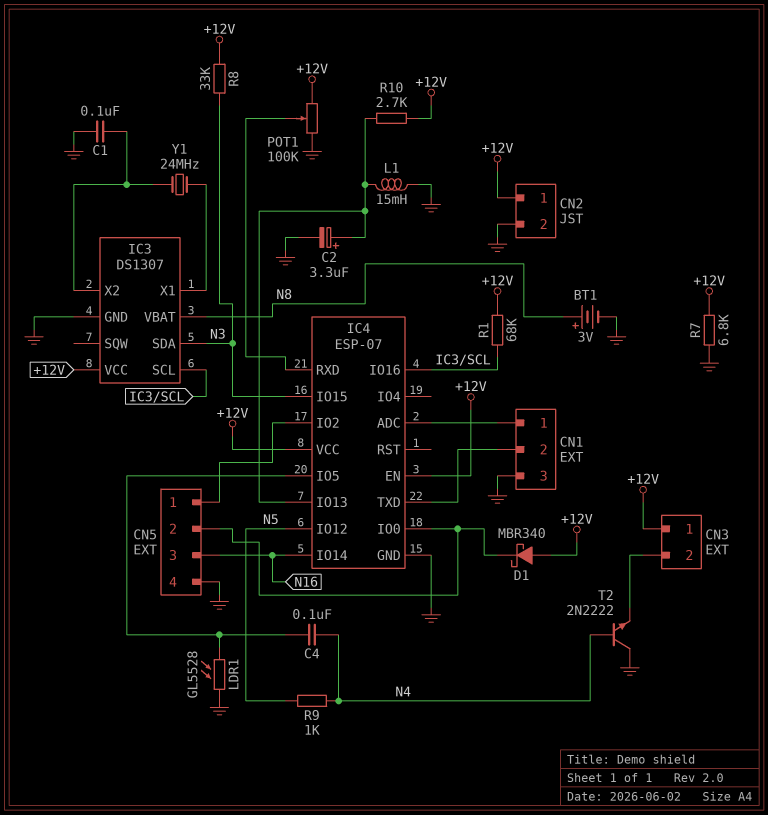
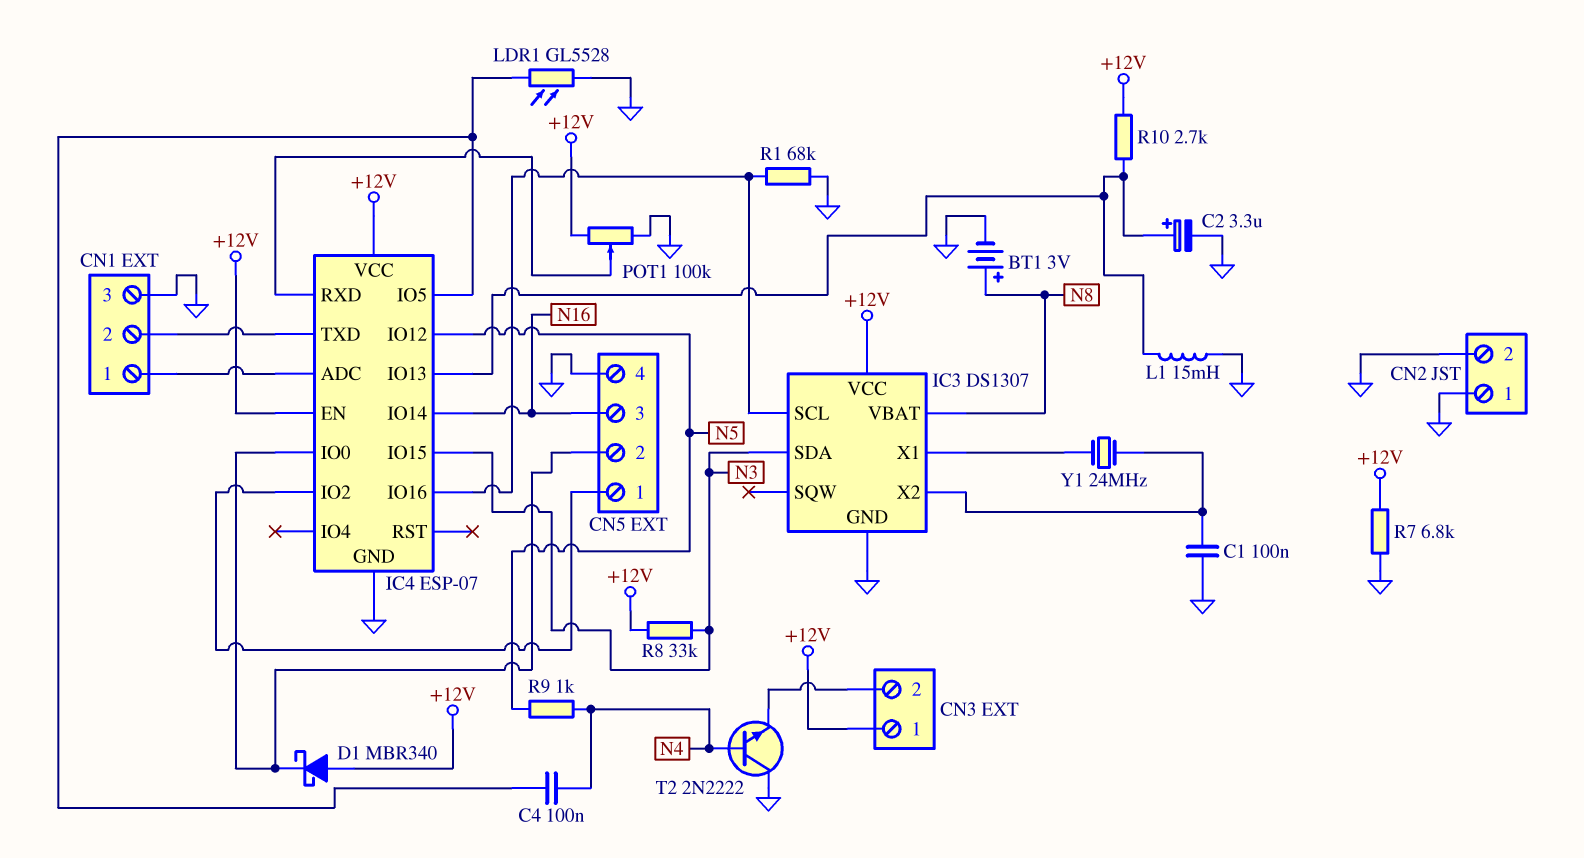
CN2 pin 1: +12V -> GND
R1: 68k (+12V, IC3/SCL) -> 68k (GND, IC3/SCL)

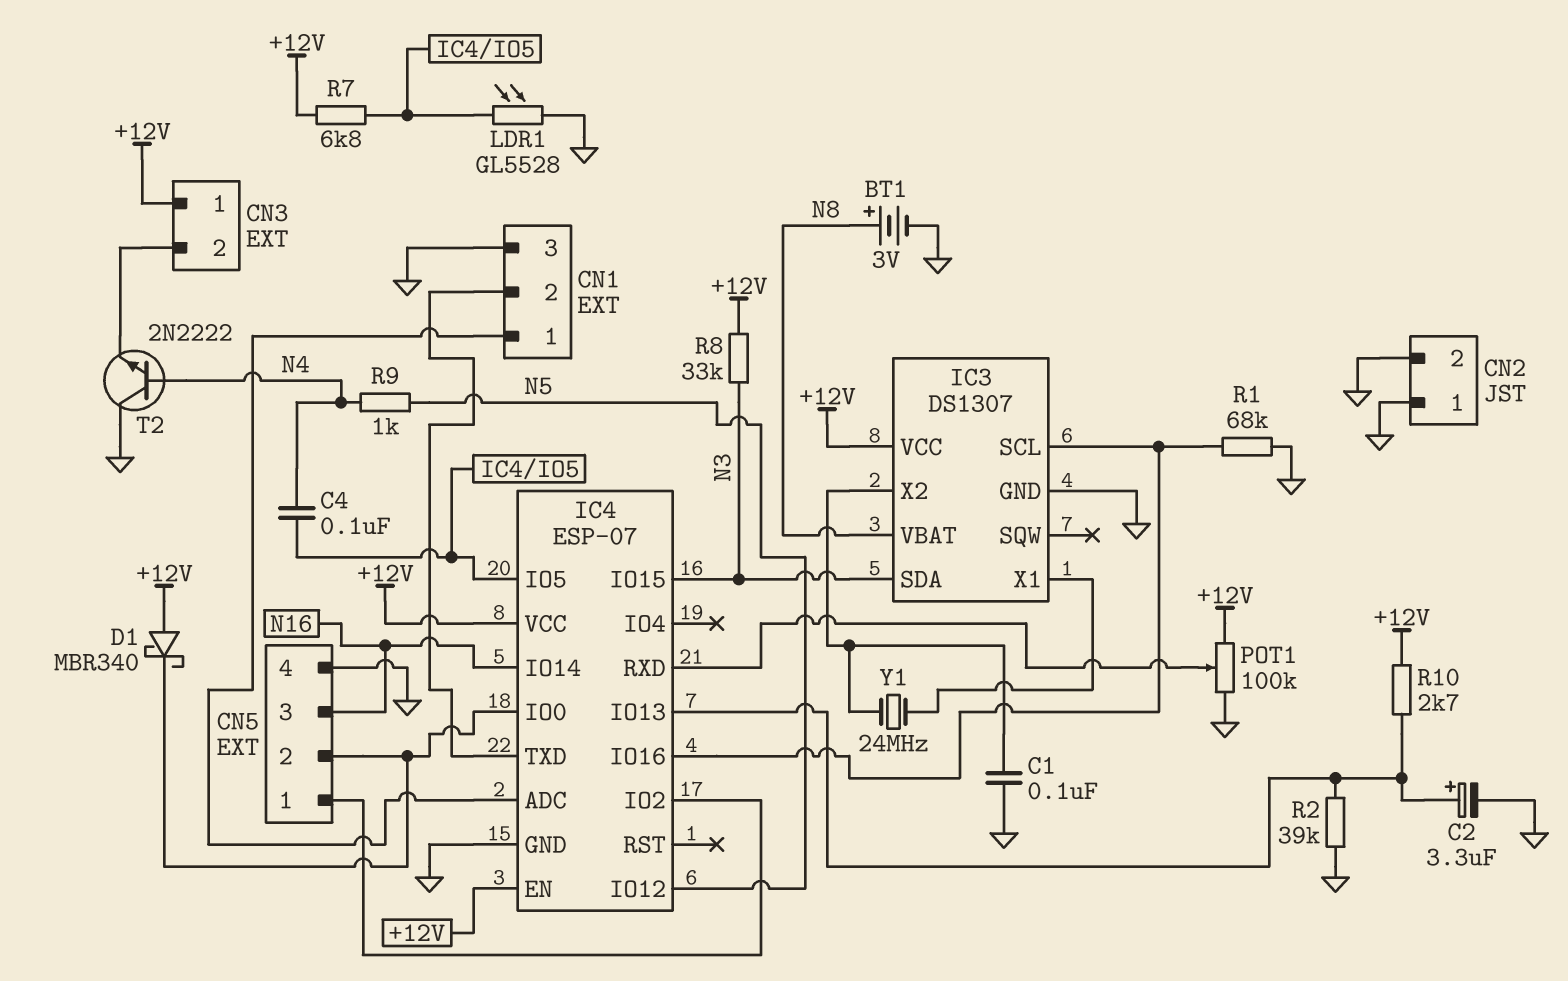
L1: 15mH (GND, IC4/IO13) -> none
R2: none -> 39k (GND, IC4/IO13)
R7: 6.8k (+12V, GND) -> 6.8k (+12V, IC4/IO5)

